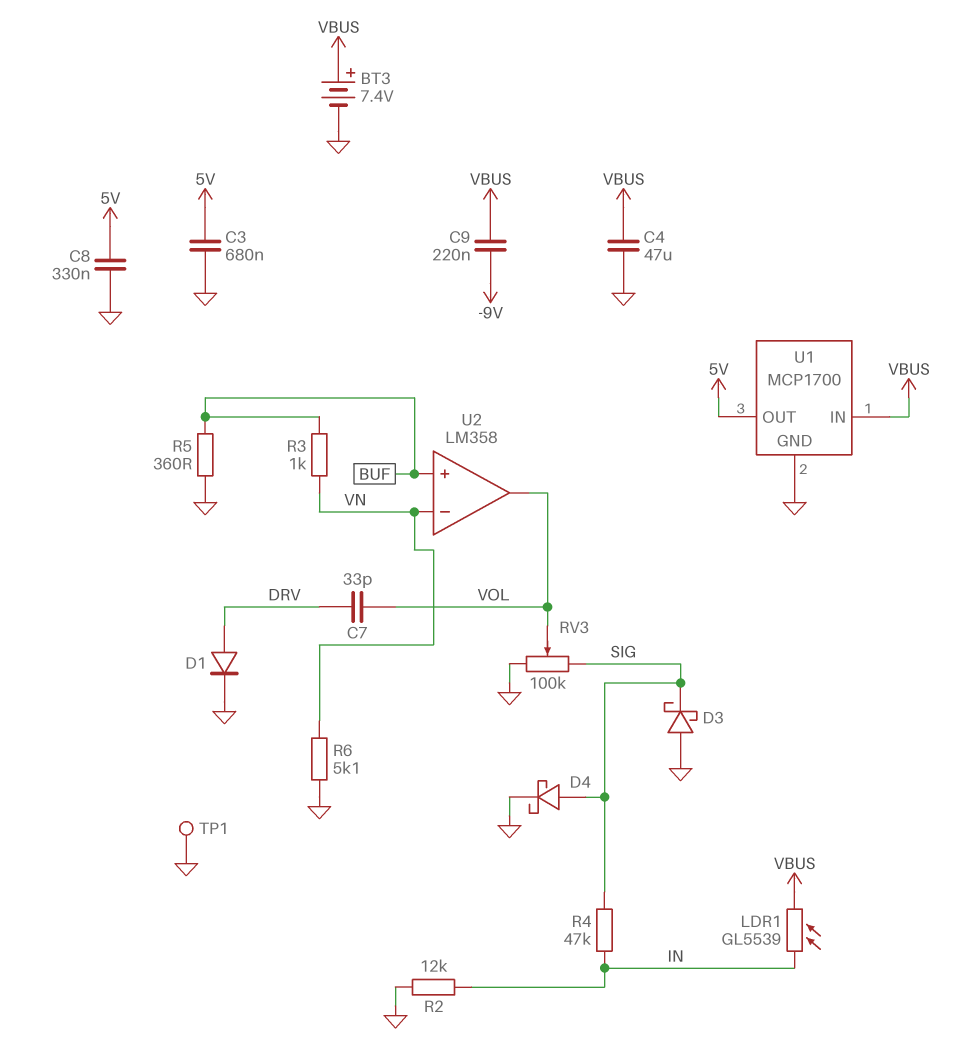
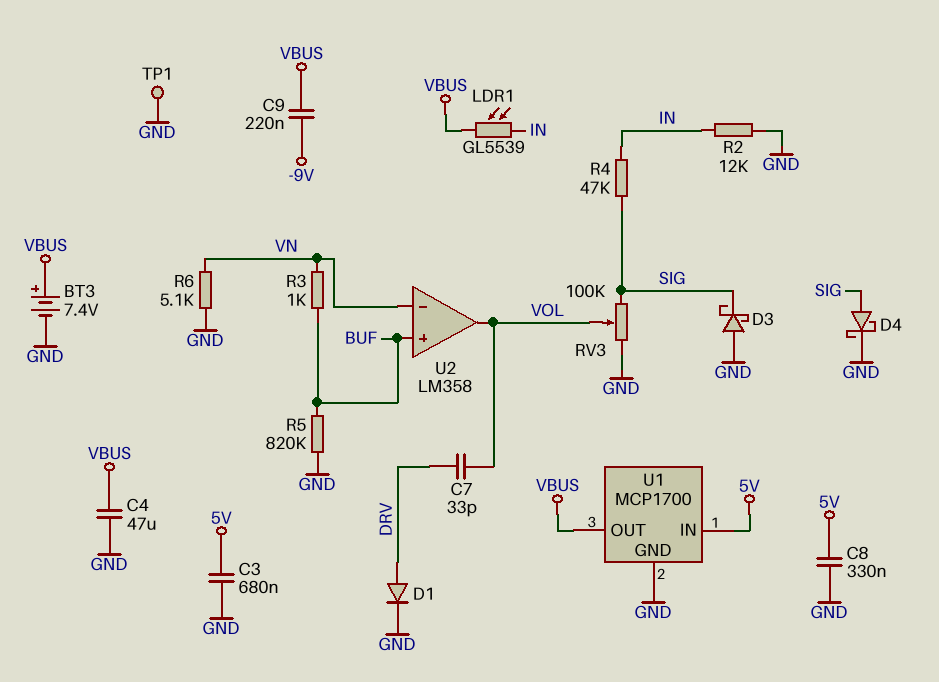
R5: 360 (BUF, GND) -> 820k (BUF, GND)
U1 pin IN: VBUS -> 5V
U1 pin OUT: 5V -> VBUS

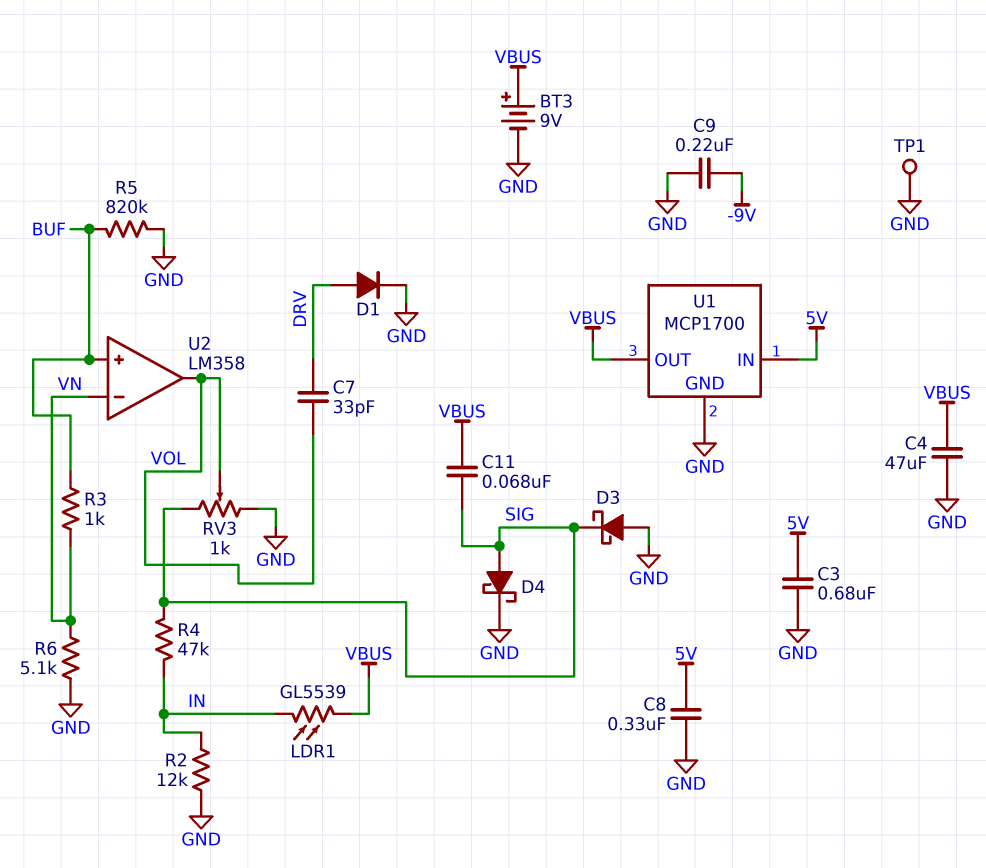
BT3: 7.4V (plus VBUS, minus GND) -> 9V (plus VBUS, minus GND)
C9: 220nF (-9V, VBUS) -> 220nF (-9V, GND)
C11: none -> 68nF (SIG, VBUS)
RV3: 100k (GND, SIG, wiper VOL) -> 1k (GND, SIG, wiper VOL)

